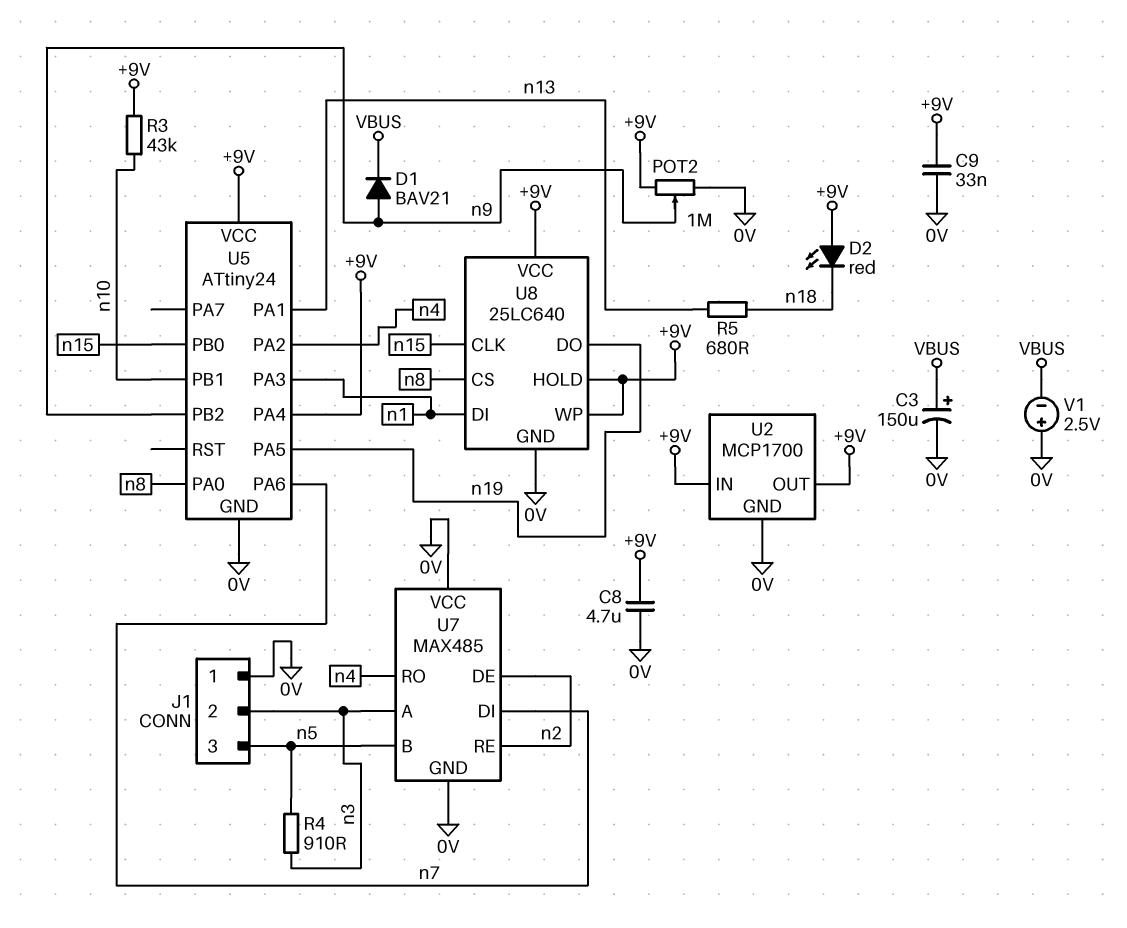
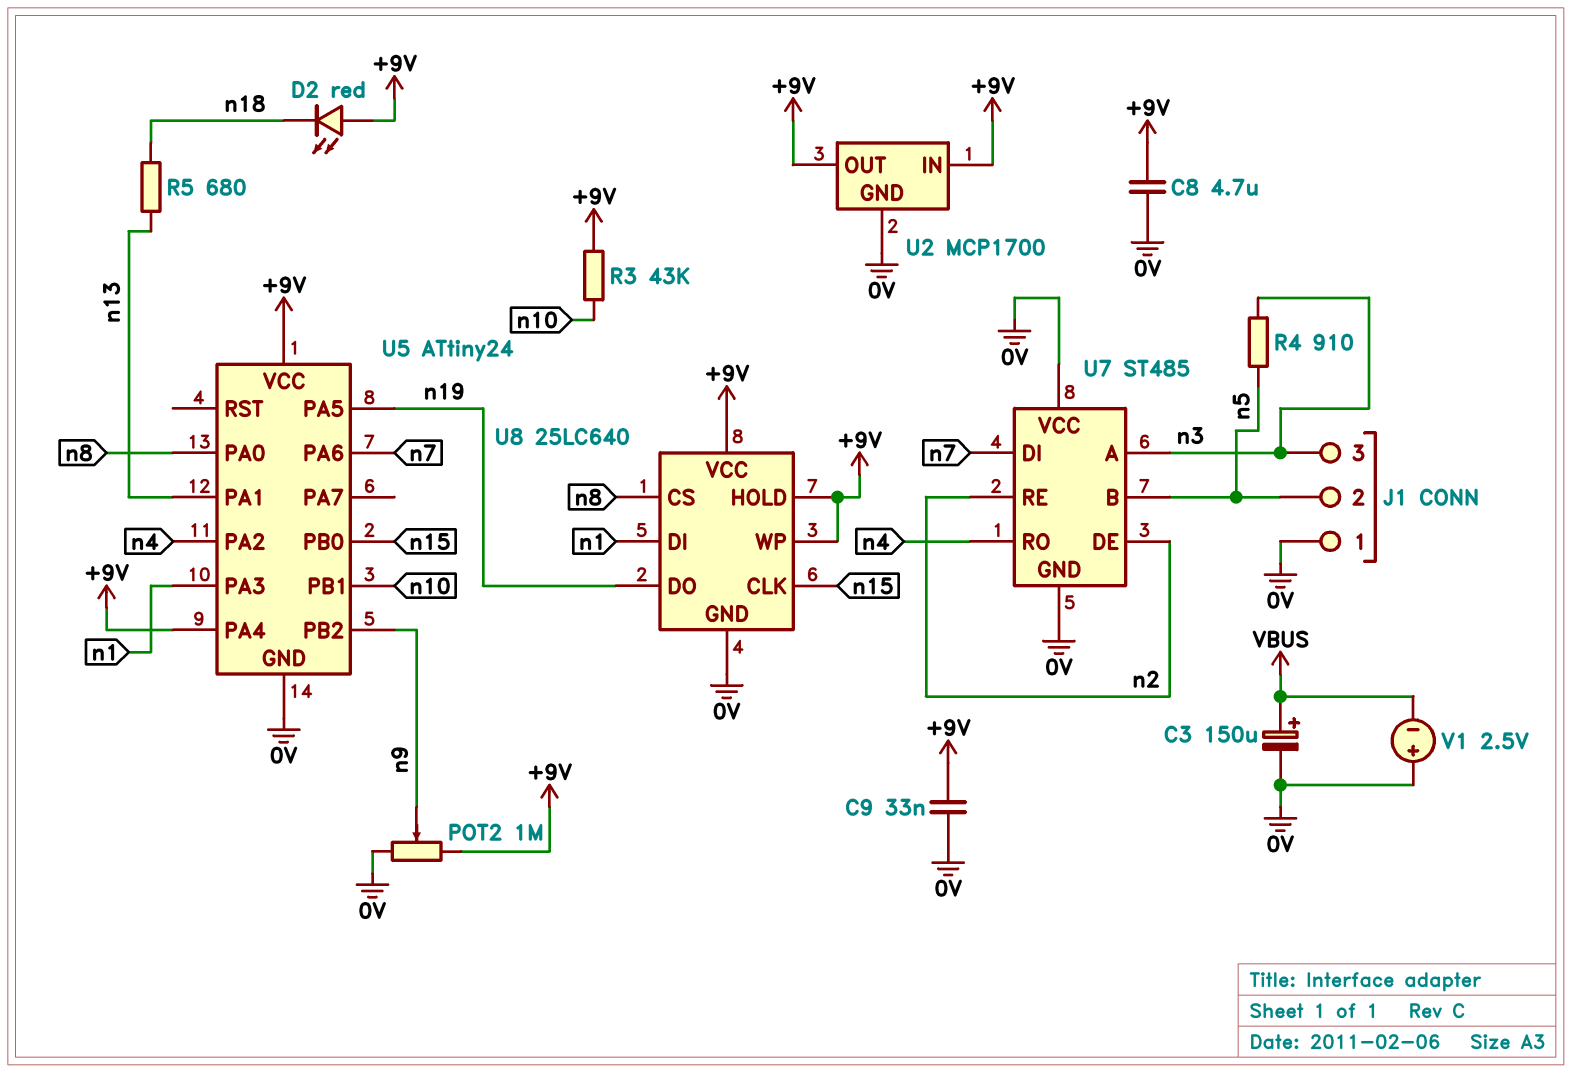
D1: diode BAV21 (A n9, K VBUS) -> none
J1 pin 2: n3 -> n5
J1 pin 3: n5 -> n3
U7: MAX485 -> ST485

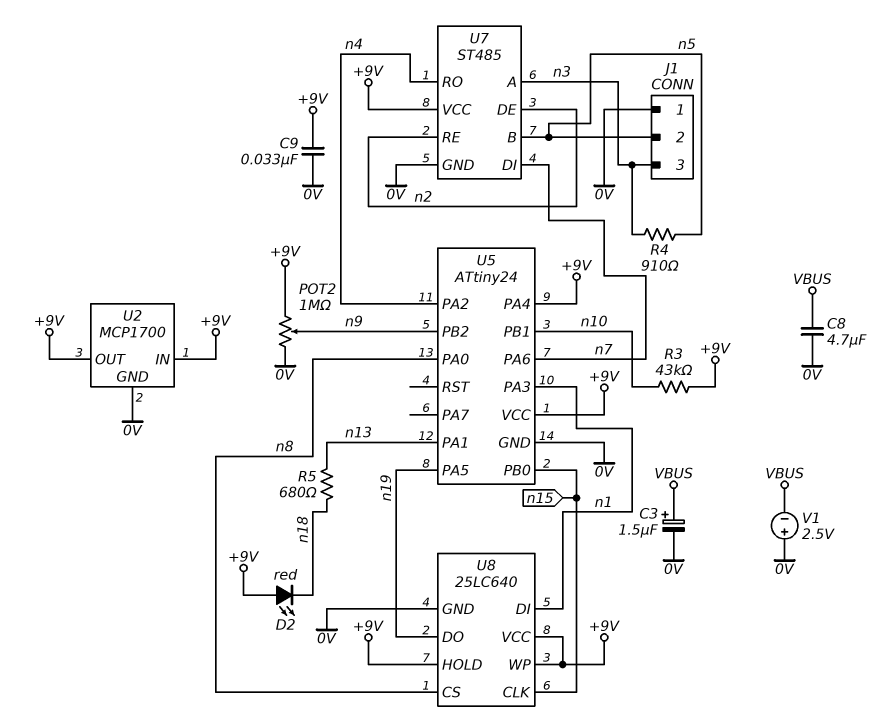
C3: 150uF (plus VBUS, minus 0V) -> 1.5uF (plus VBUS, minus 0V)
C8: 4.7uF (+9V, 0V) -> 4.7uF (0V, VBUS)
U7 pin VCC: 0V -> +9V

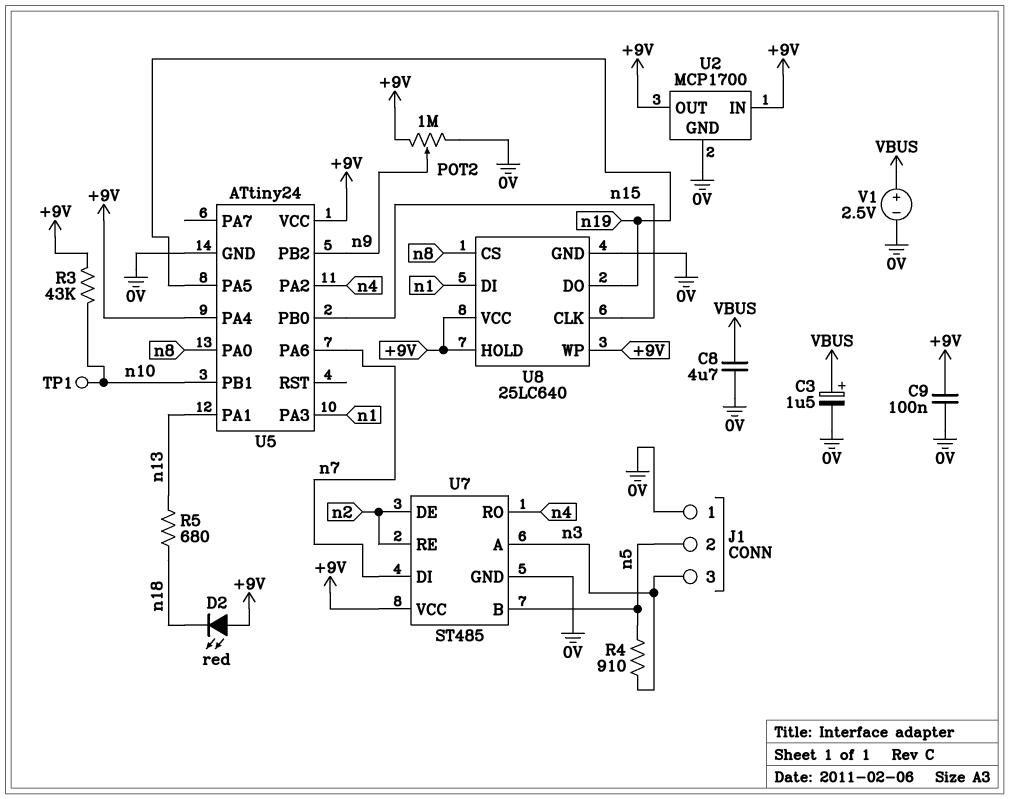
C9: 33nF (+9V, 0V) -> 100nF (+9V, 0V)
TP1: none -> test point (n10)
V1: 2.5V (plus 0V, minus VBUS) -> 2.5V (plus VBUS, minus 0V)

